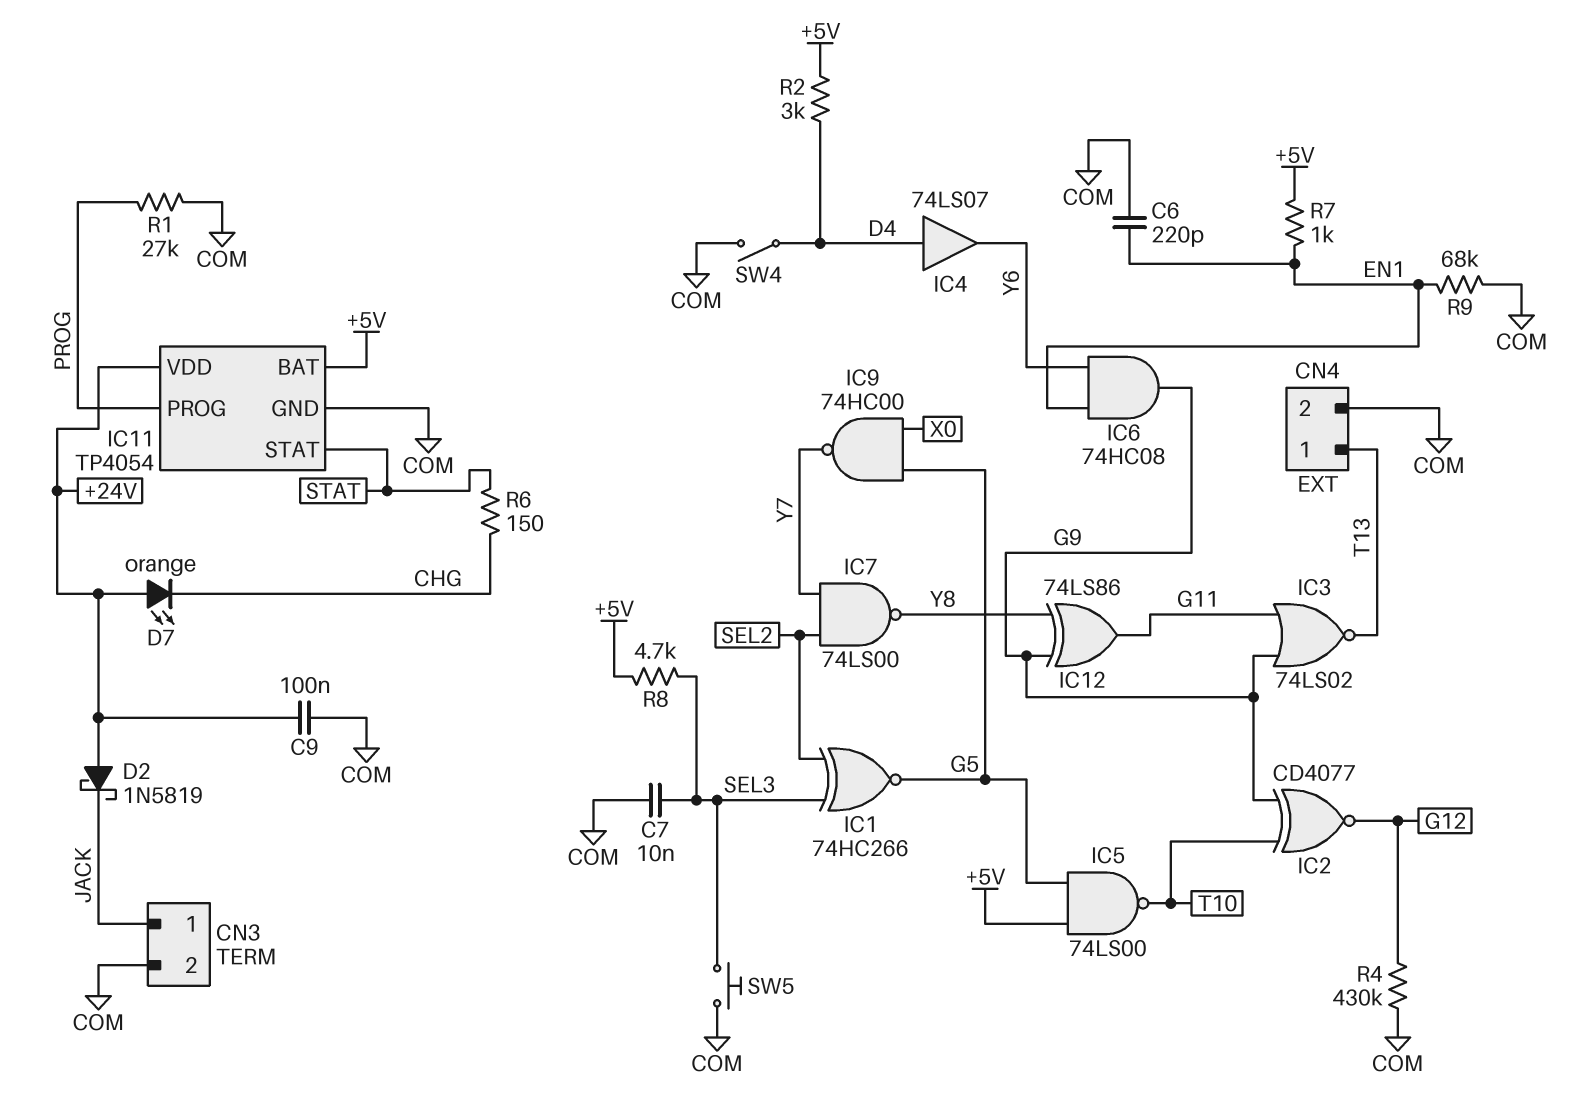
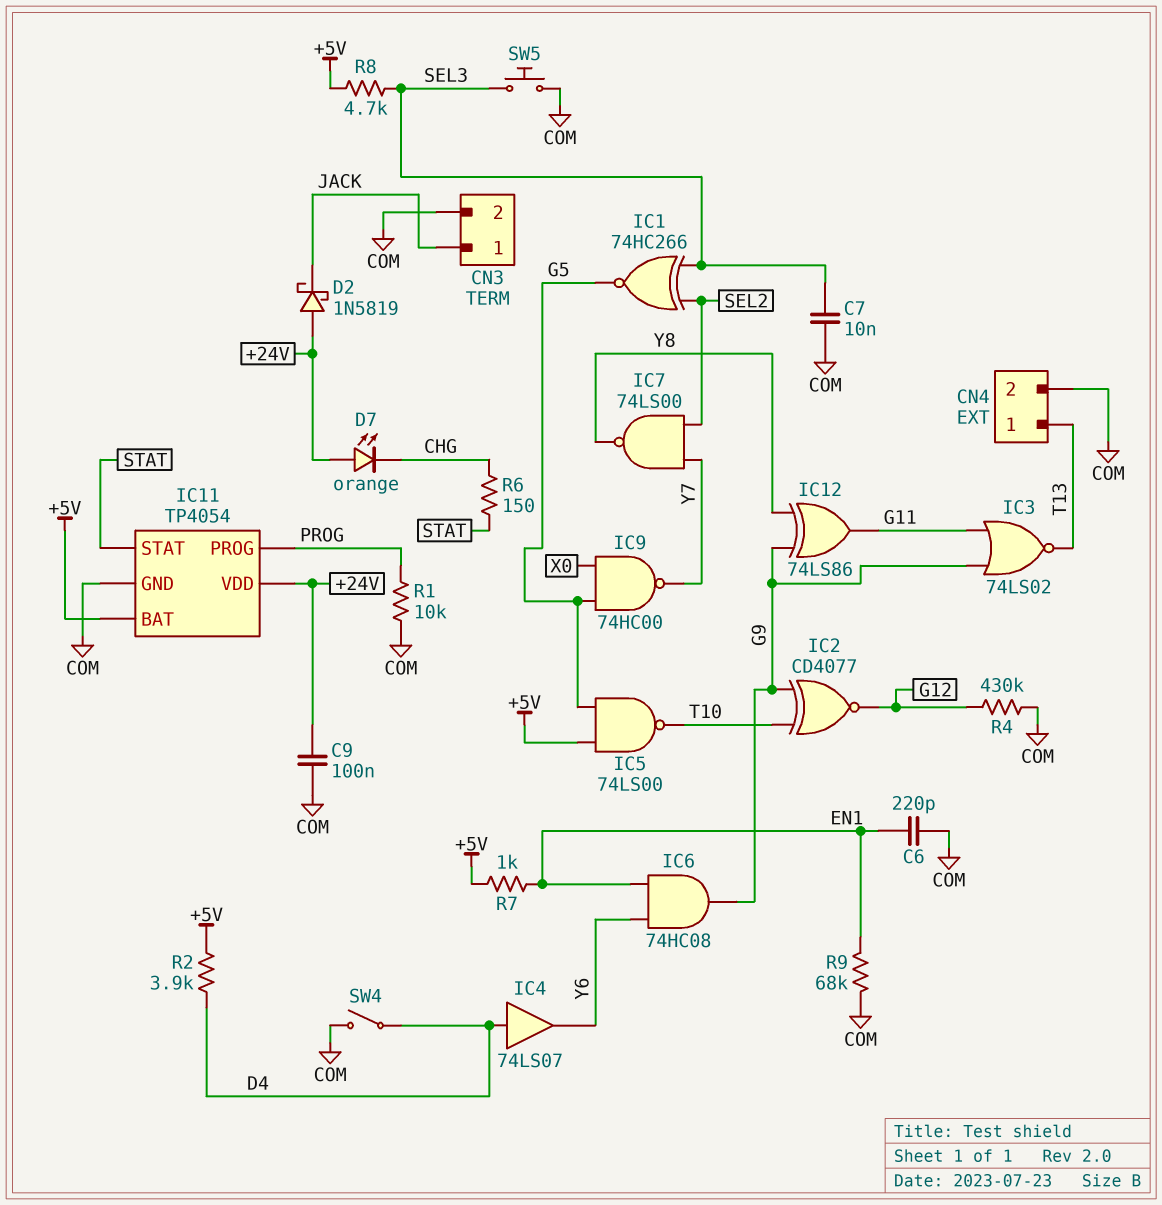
R1: 27k (COM, PROG) -> 10k (COM, PROG)
R2: 3k (+5V, D4) -> 3.9k (+5V, D4)

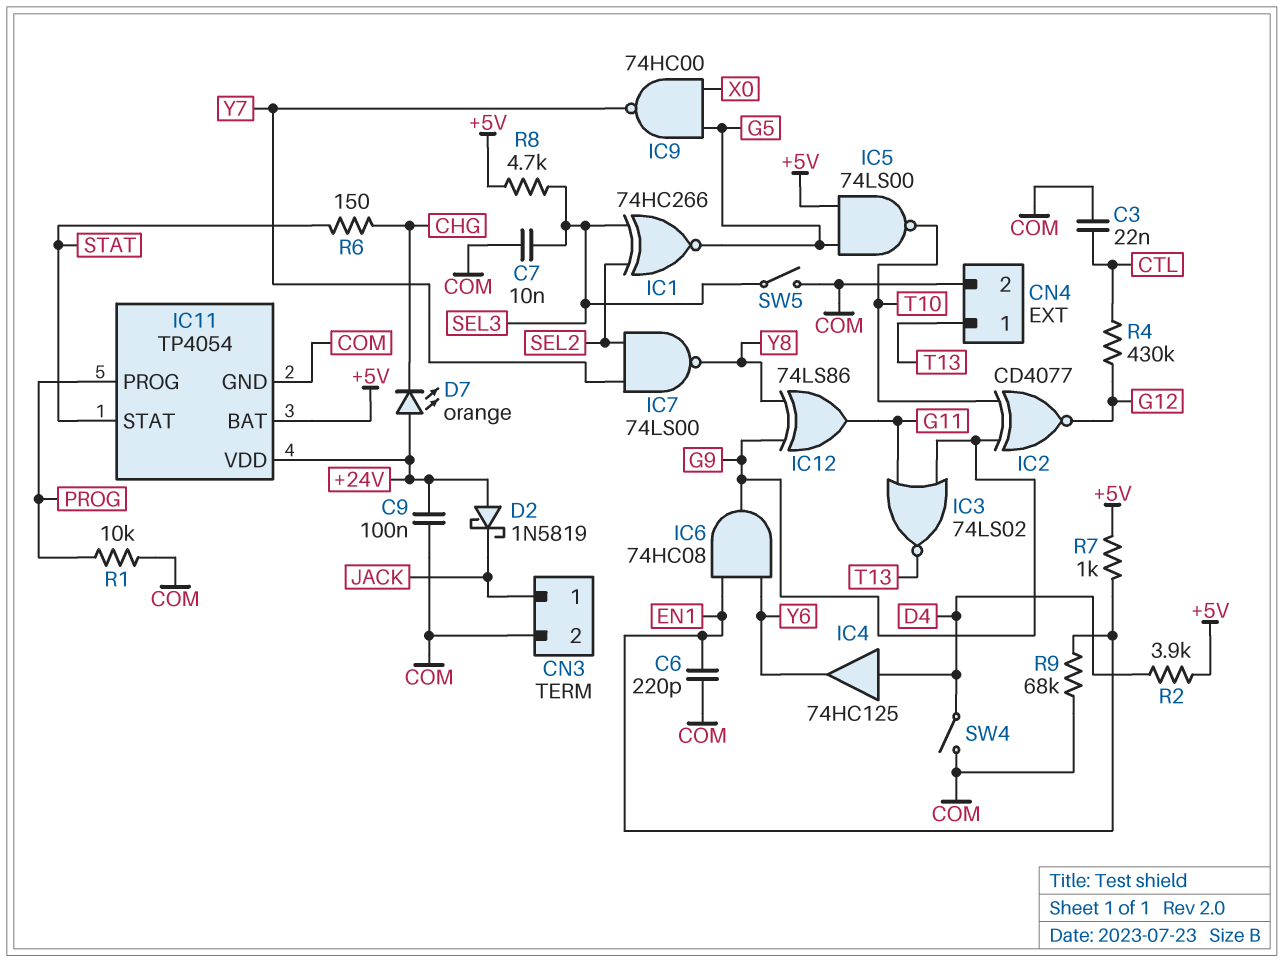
C3: none -> 22nF (COM, CTL)
IC4: buffer 74LS07 (in D4, out Y6) -> buffer 74HC125 (in D4, out Y6)
R4: 430k (COM, G12) -> 430k (CTL, G12)
SW5: button (COM, SEL3) -> switch (COM, SEL3)

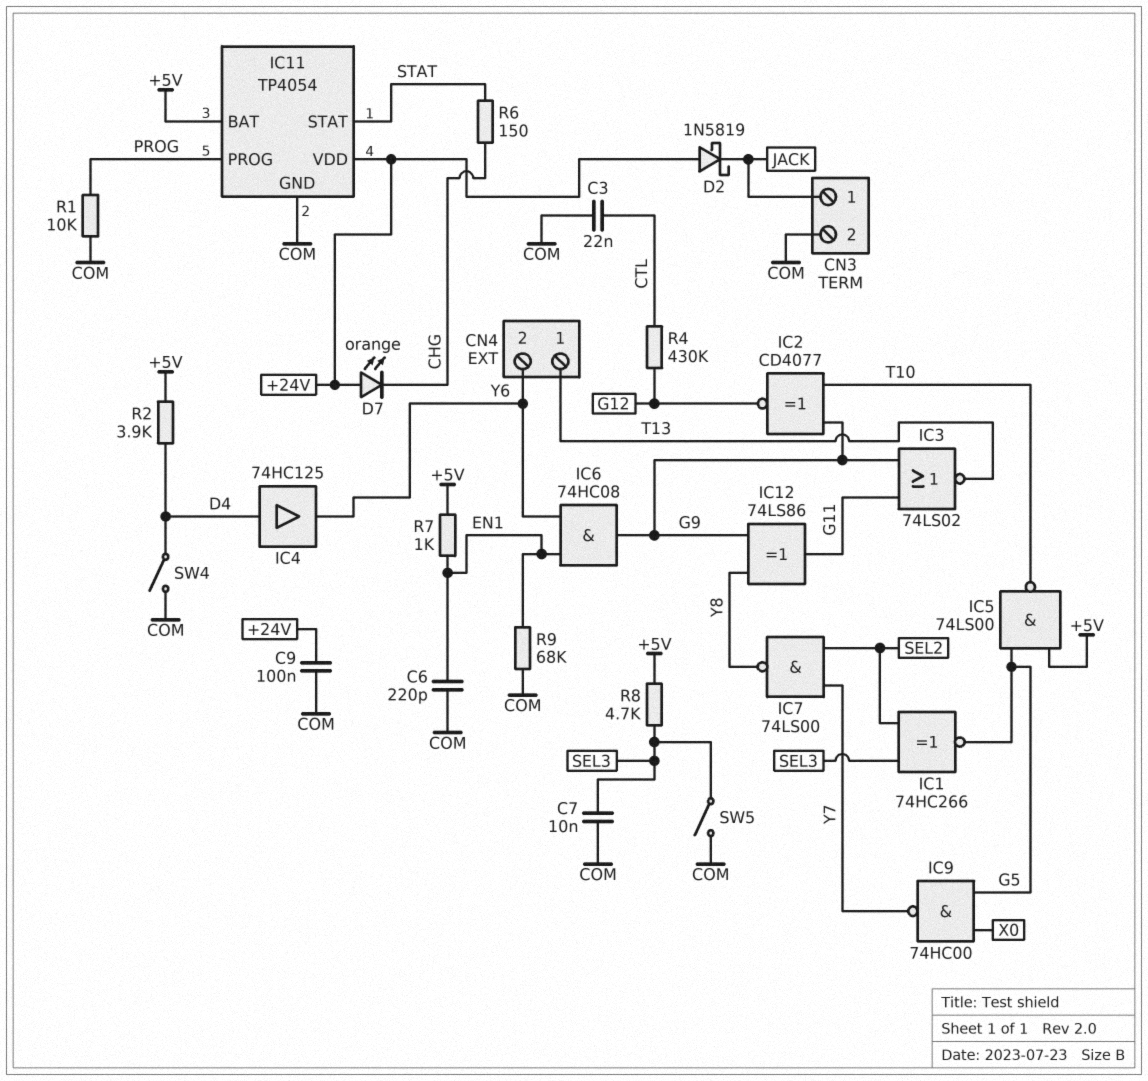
CN4 pin 2: COM -> Y6

